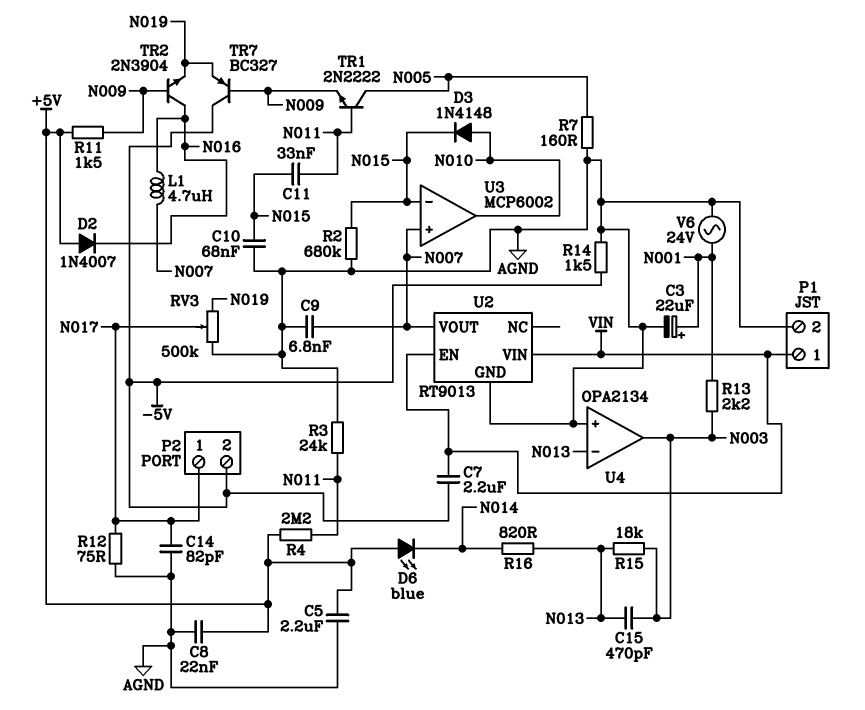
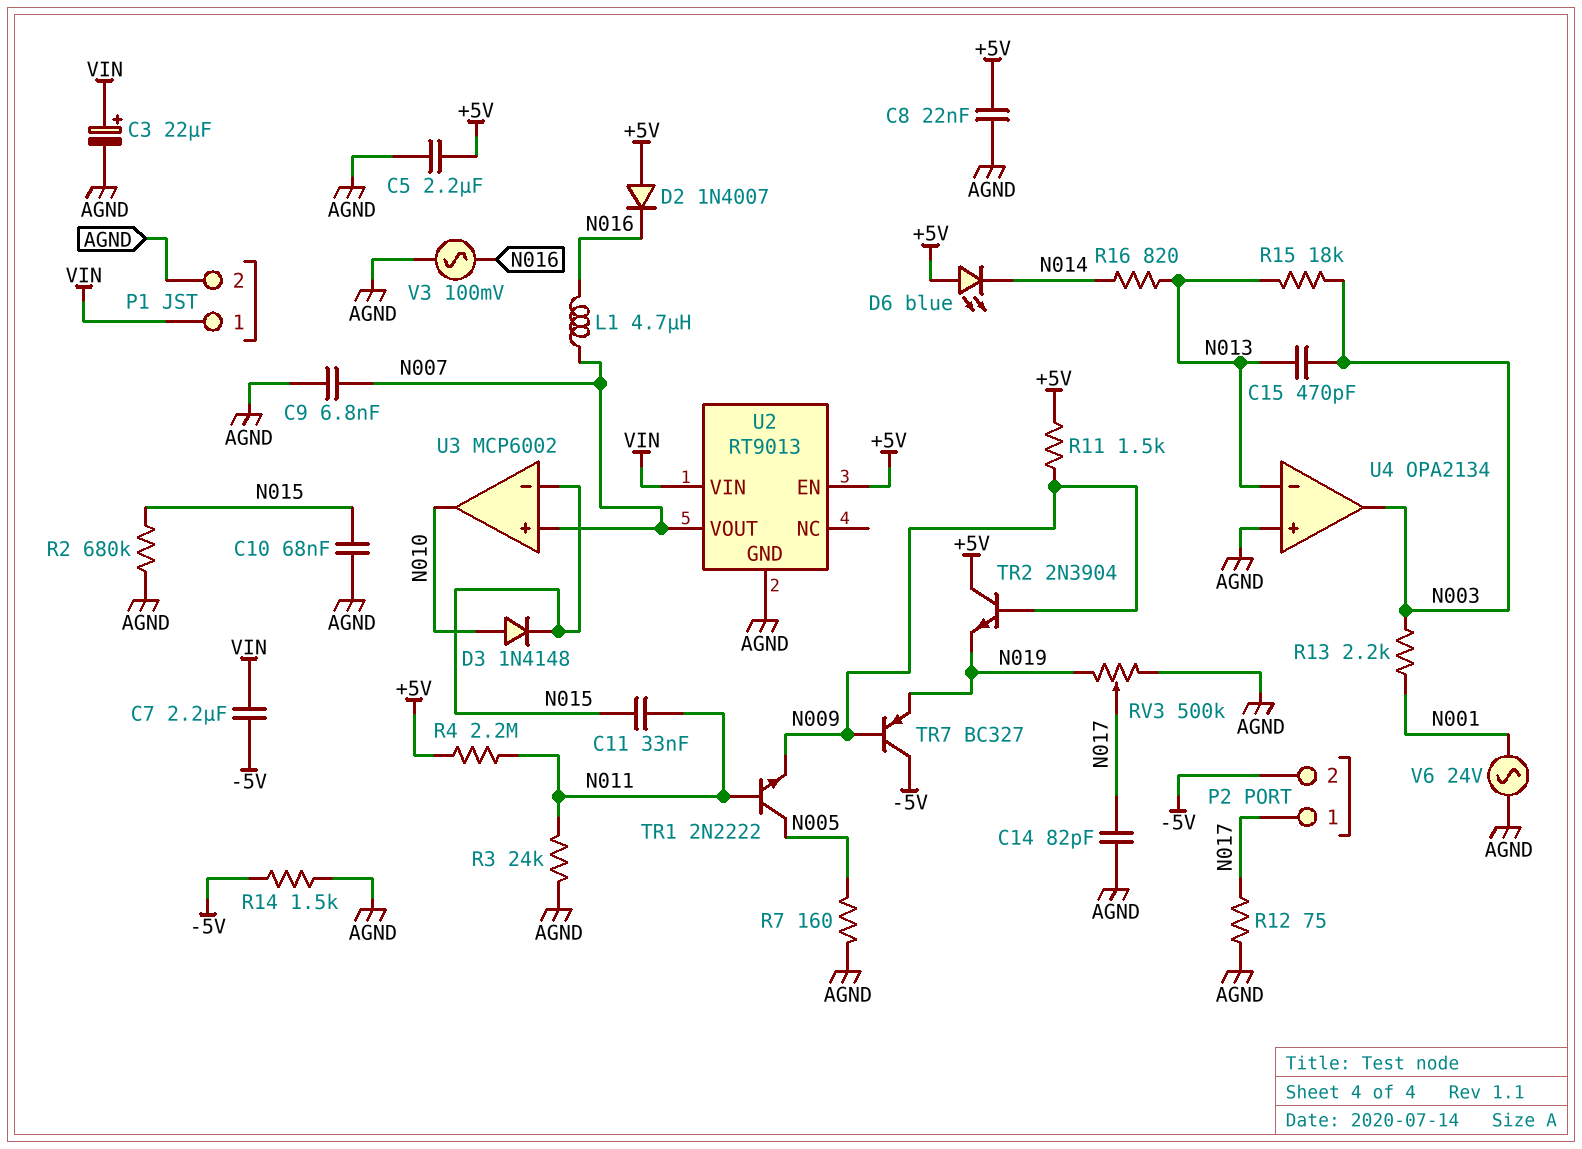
C3: 22uF (plus N001, minus AGND) -> 22uF (plus VIN, minus AGND)
TR2: NPN 2N3904 (B N009, C N016, E N019) -> NPN 2N3904 (B N009, C +5V, E N019)
U2 pin EN: VIN -> +5V
V3: none -> AC 100mV (AGND, N016)

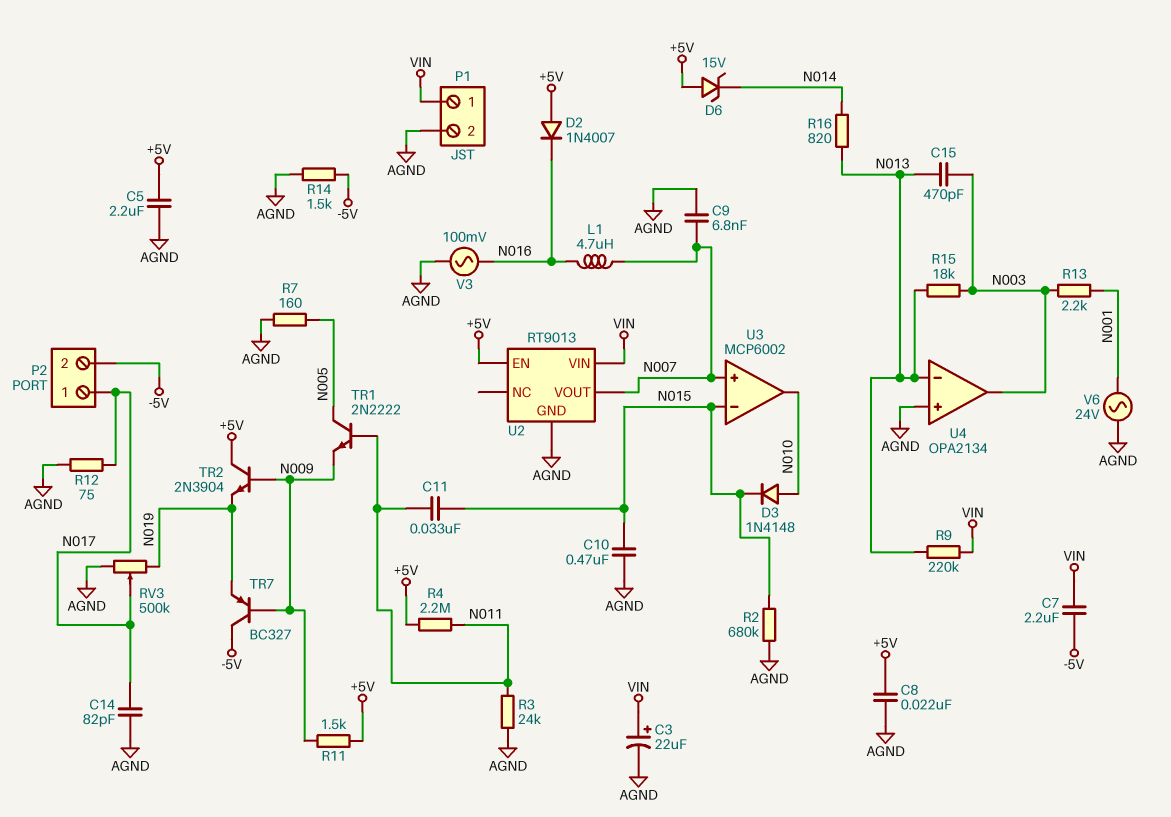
C10: 68nF (AGND, N015) -> 470nF (AGND, N015)
D6: LED blue (A +5V, K N014) -> zener 15V (A +5V, K N014)
R9: none -> 220k (N013, VIN)

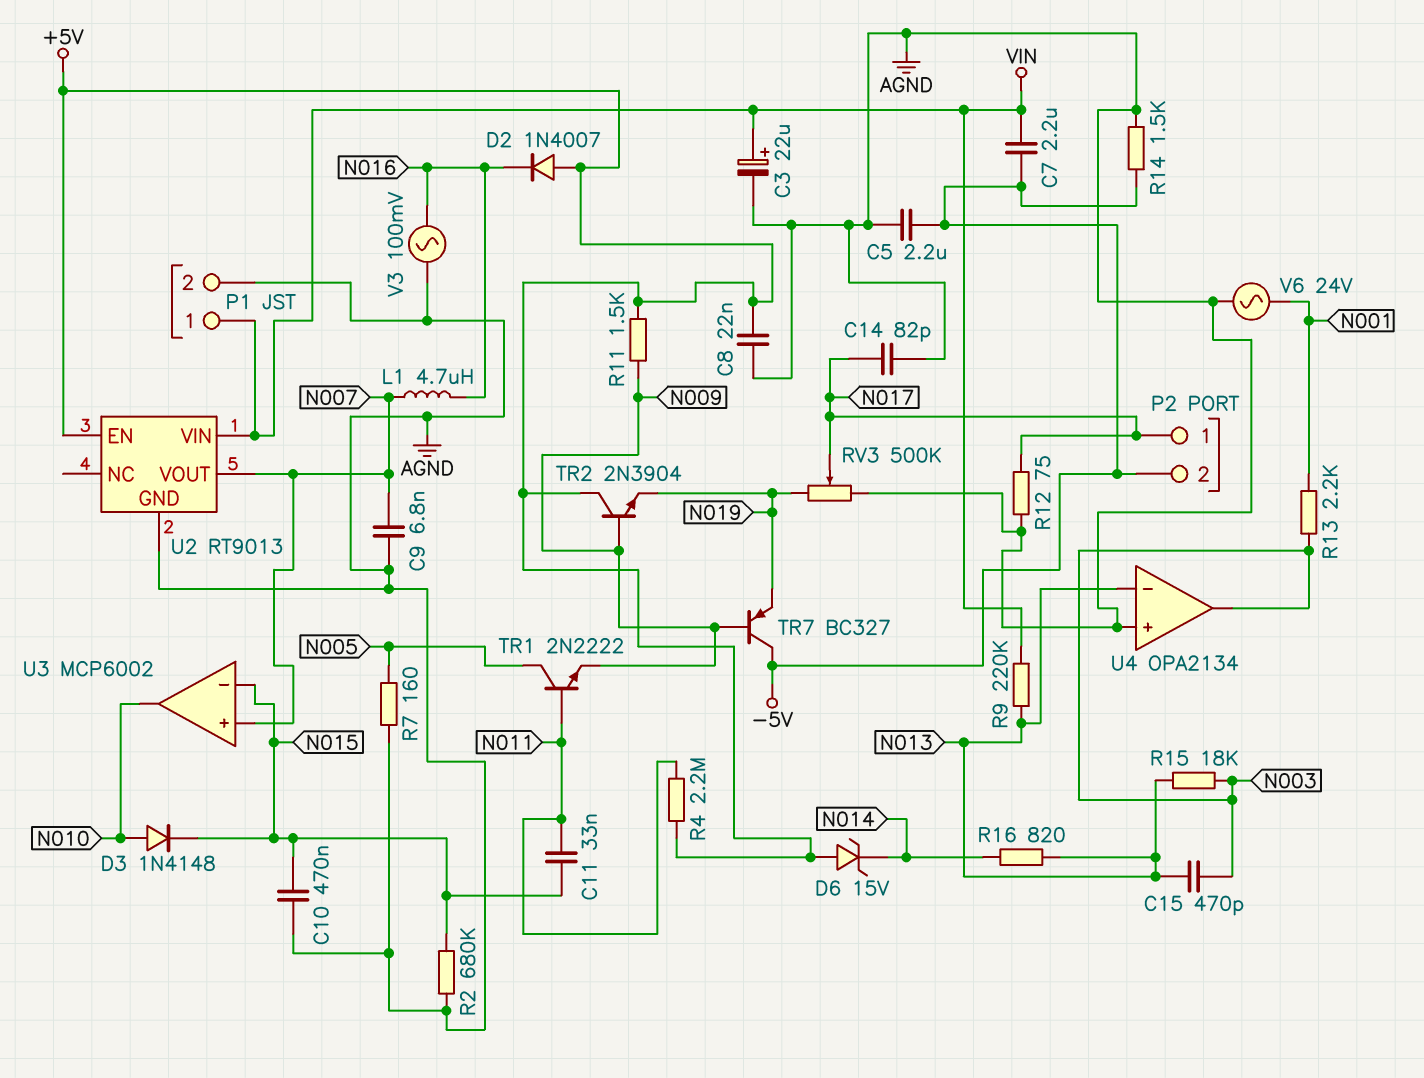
C5: 2.2uF (+5V, AGND) -> 2.2uF (-5V, AGND)
R3: 24k (AGND, N011) -> none

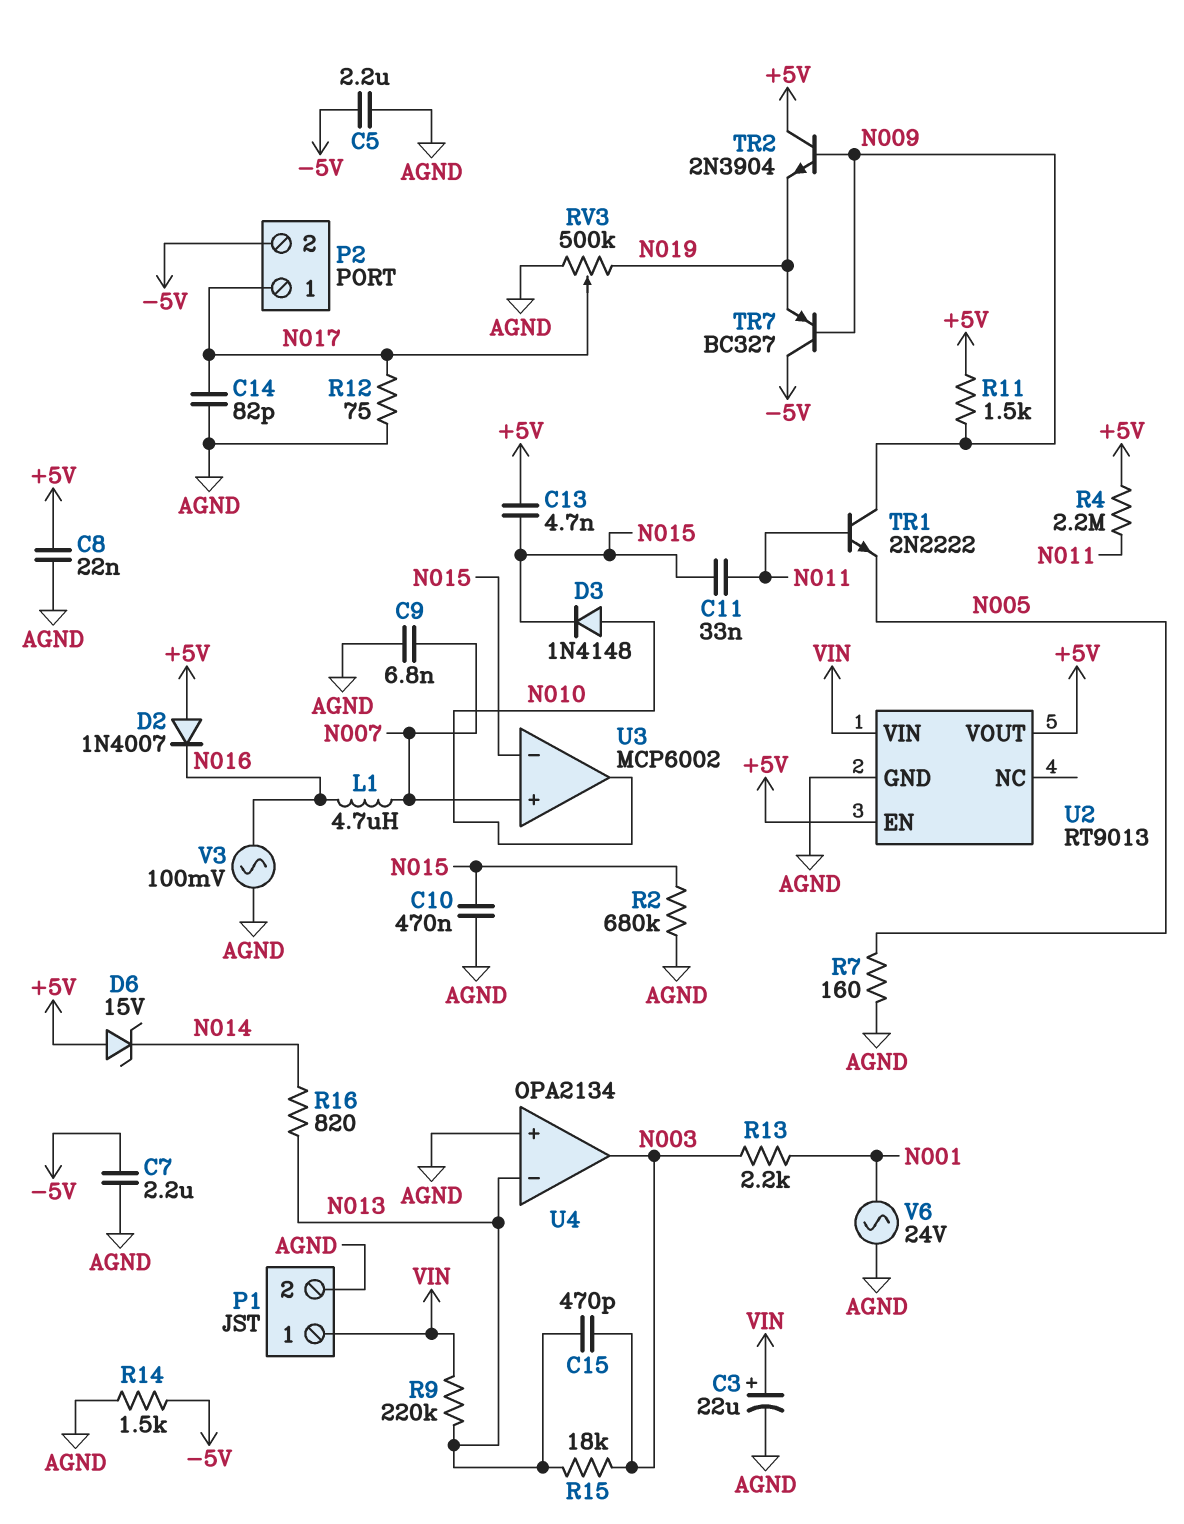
C7: 2.2uF (-5V, VIN) -> 2.2uF (-5V, AGND)
C13: none -> 4.7nF (+5V, N015)
TR1: NPN 2N2222 (B N011, C N005, E N009) -> NPN 2N2222 (B N011, C N009, E N005)
U2 pin VOUT: N007 -> +5V

